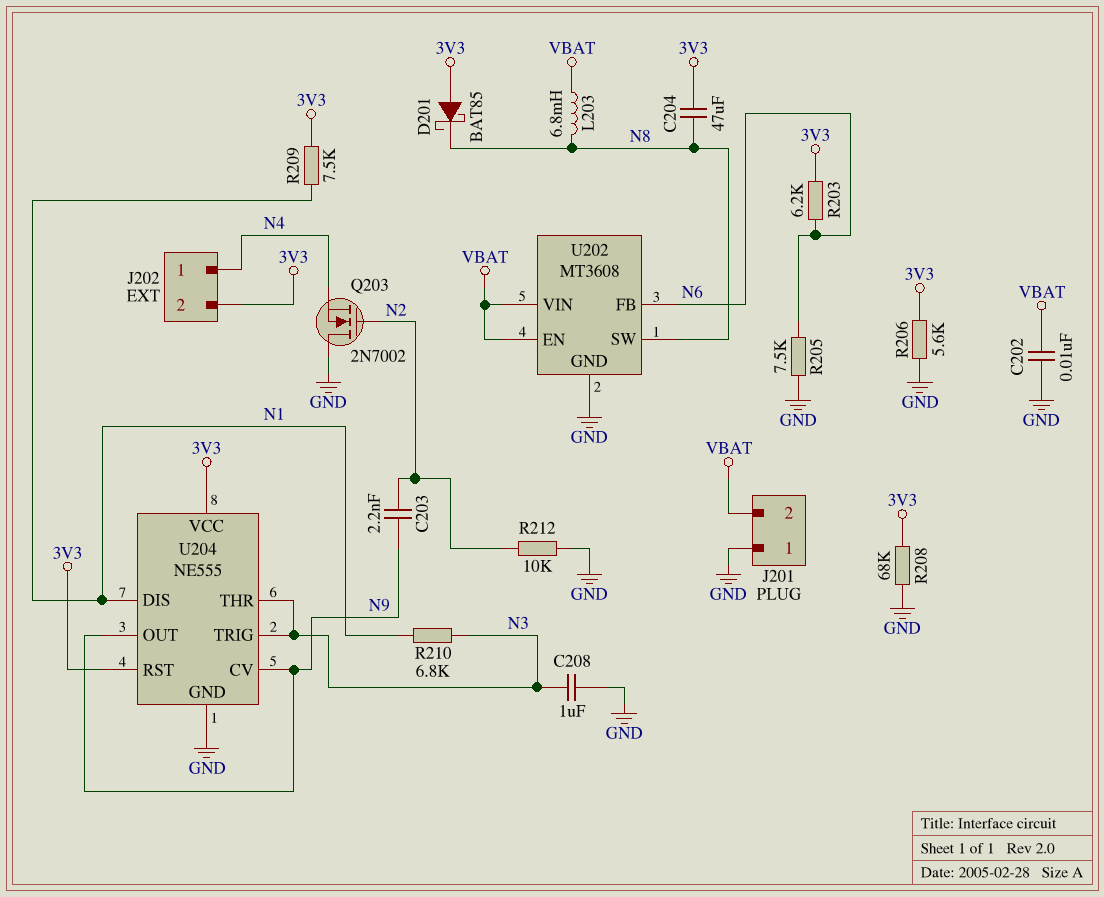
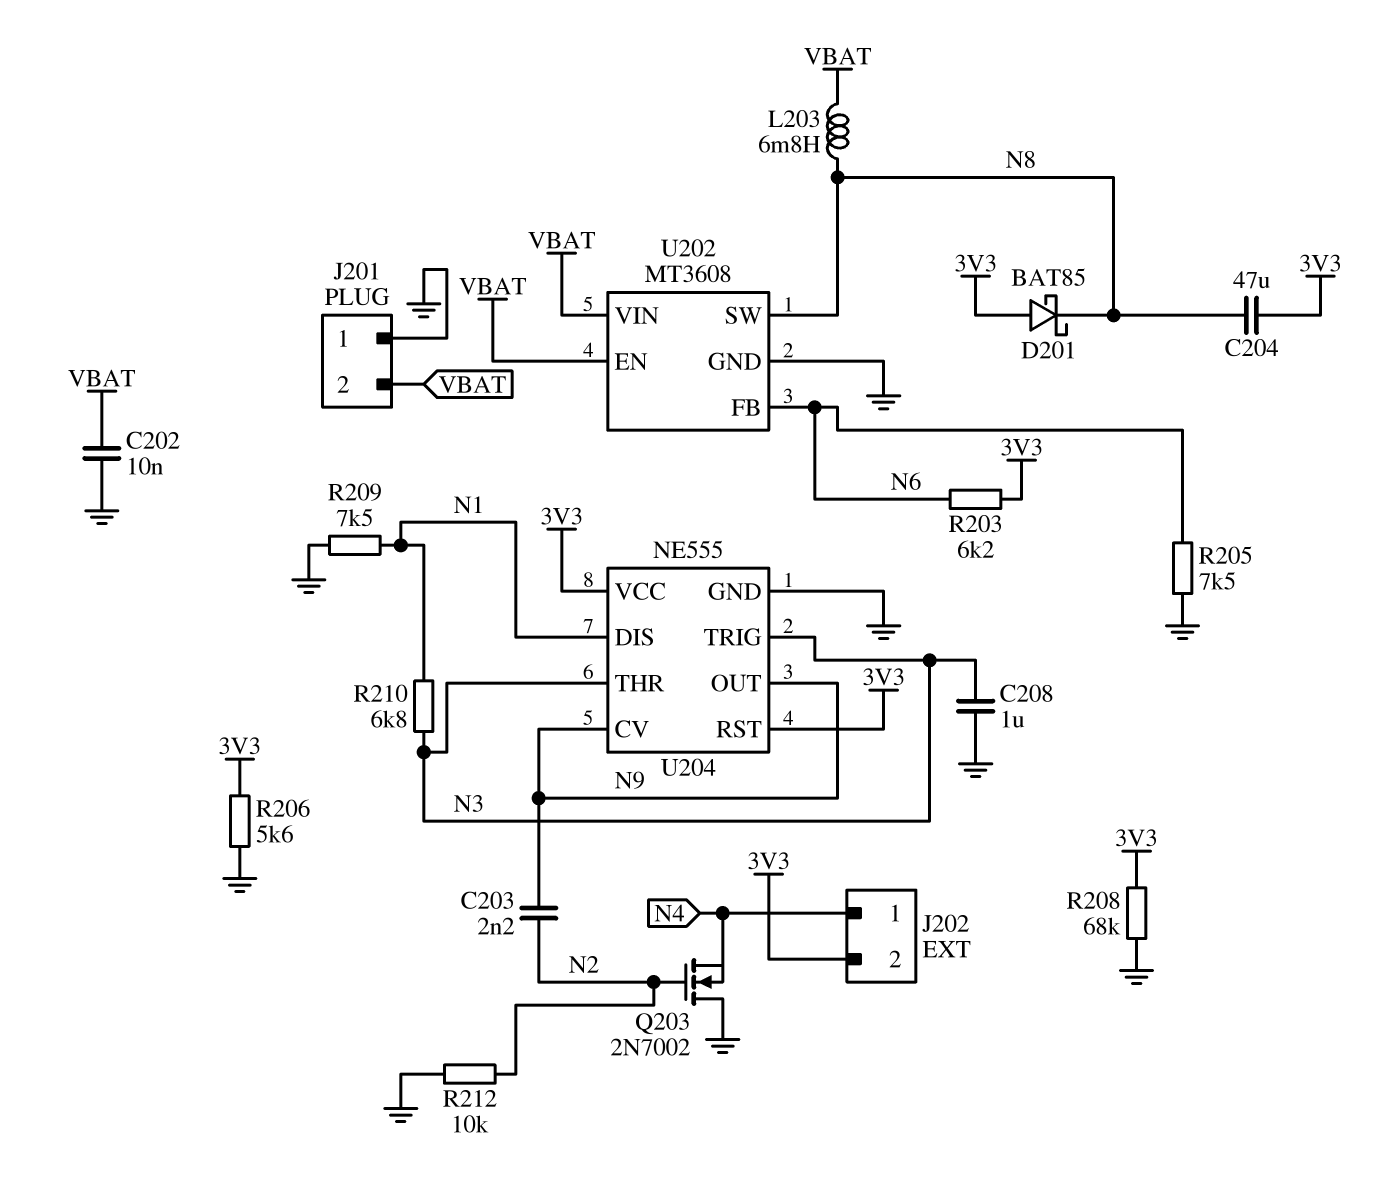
R209: 7.5k (3V3, N1) -> 7.5k (GND, N1)

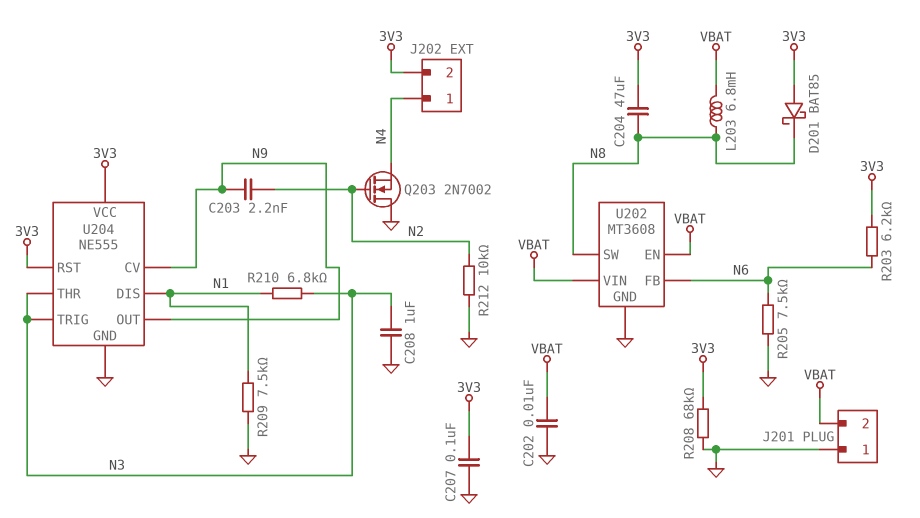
C207: none -> 100nF (3V3, GND)
R206: 5.6k (3V3, GND) -> none

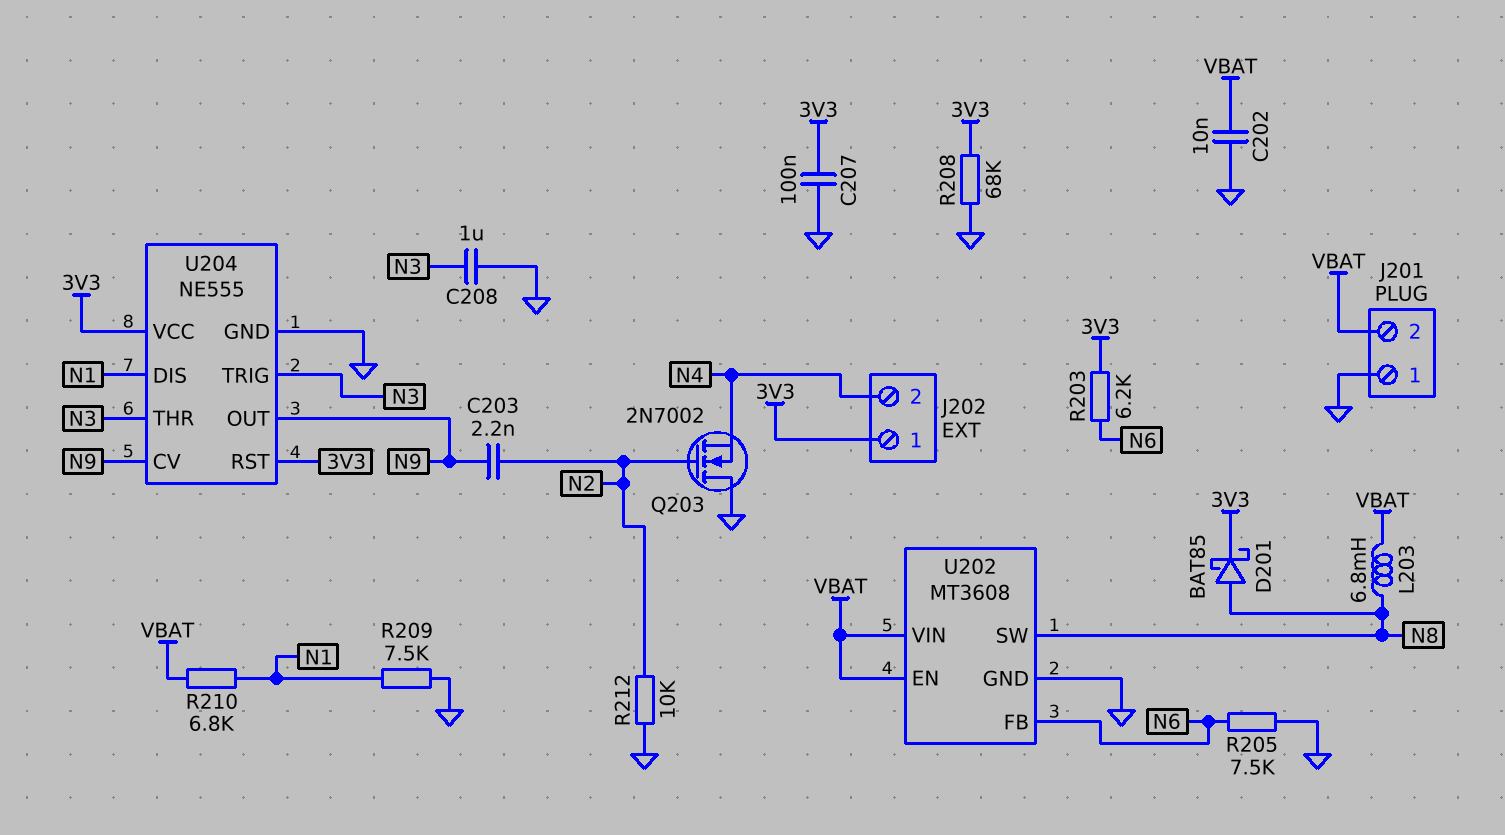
C204: 47uF (3V3, N8) -> none
D201: schottky BAT85 (A 3V3, K N8) -> schottky BAT85 (A N8, K 3V3)
J202 pin 1: N4 -> 3V3
J202 pin 2: 3V3 -> N4
R210: 6.8k (N1, N3) -> 6.8k (N1, VBAT)

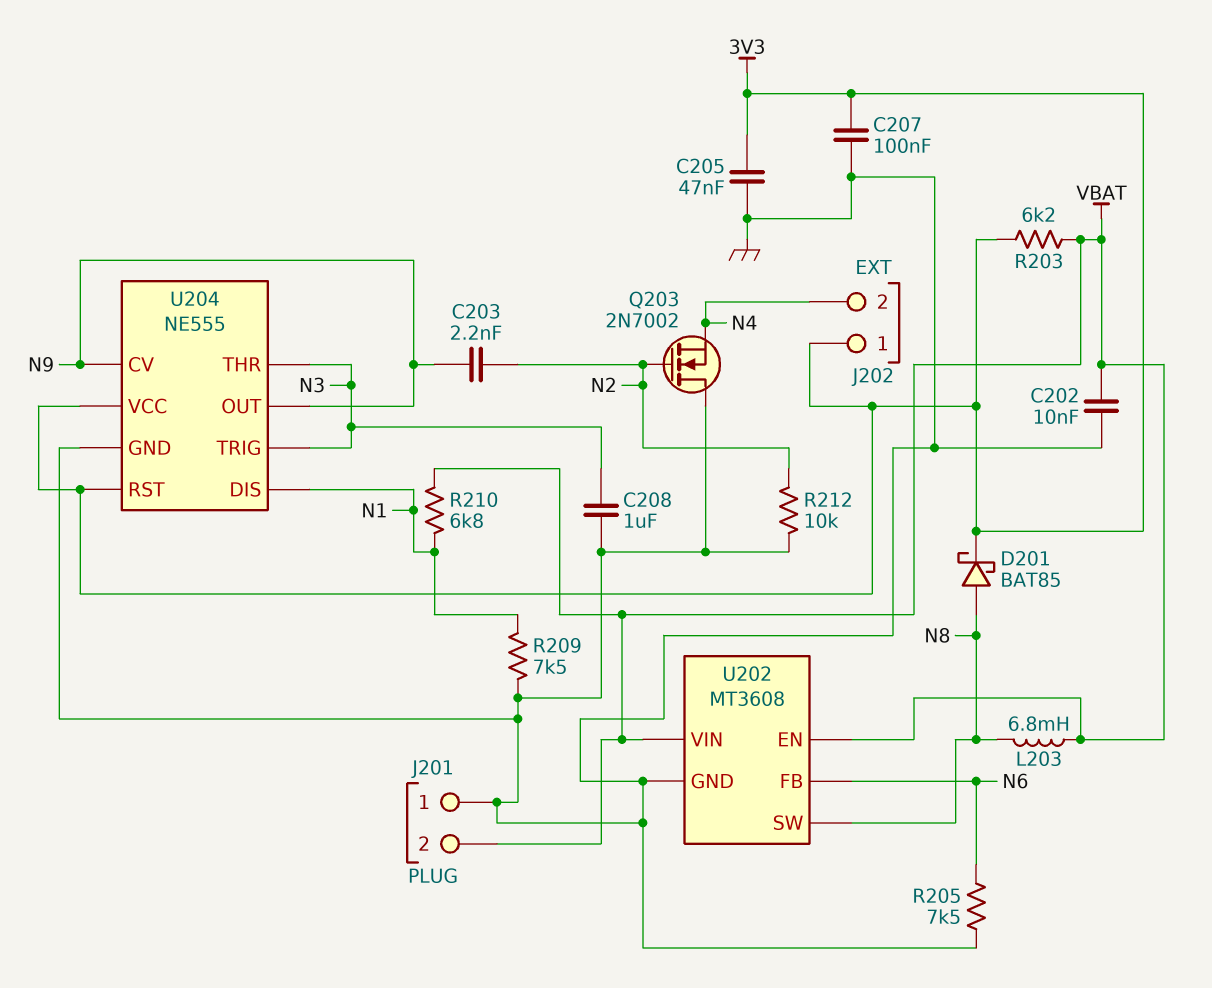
C205: none -> 47nF (3V3, GND)
R203: 6.2k (3V3, N6) -> 6.2k (3V3, VBAT)
R208: 68k (3V3, GND) -> none

